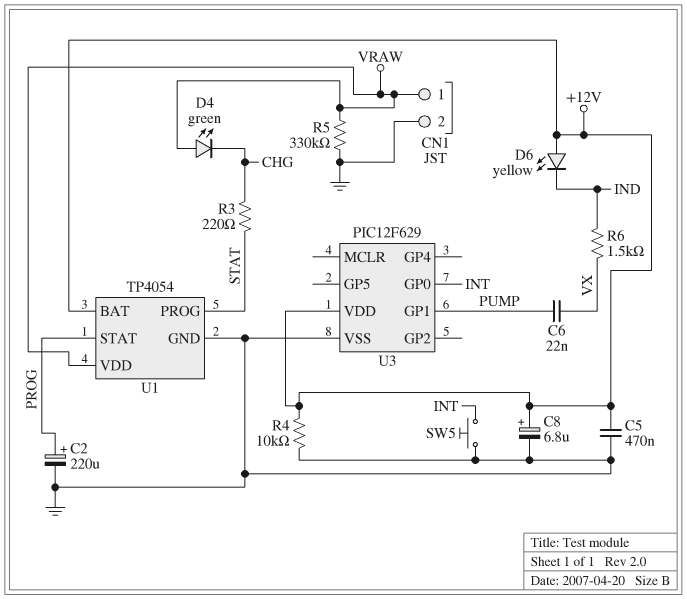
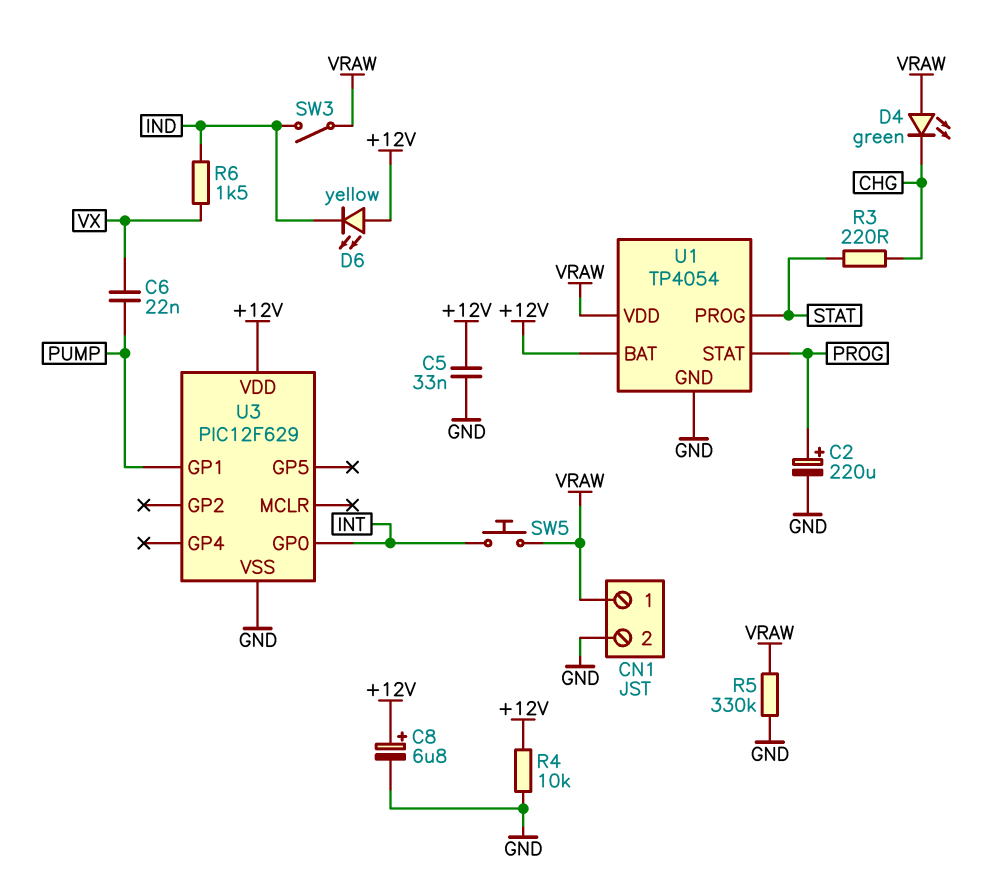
C5: 470nF (+12V, GND) -> 33nF (+12V, GND)
SW3: none -> switch (IND, VRAW)
SW5: button (GND, INT) -> button (INT, VRAW)

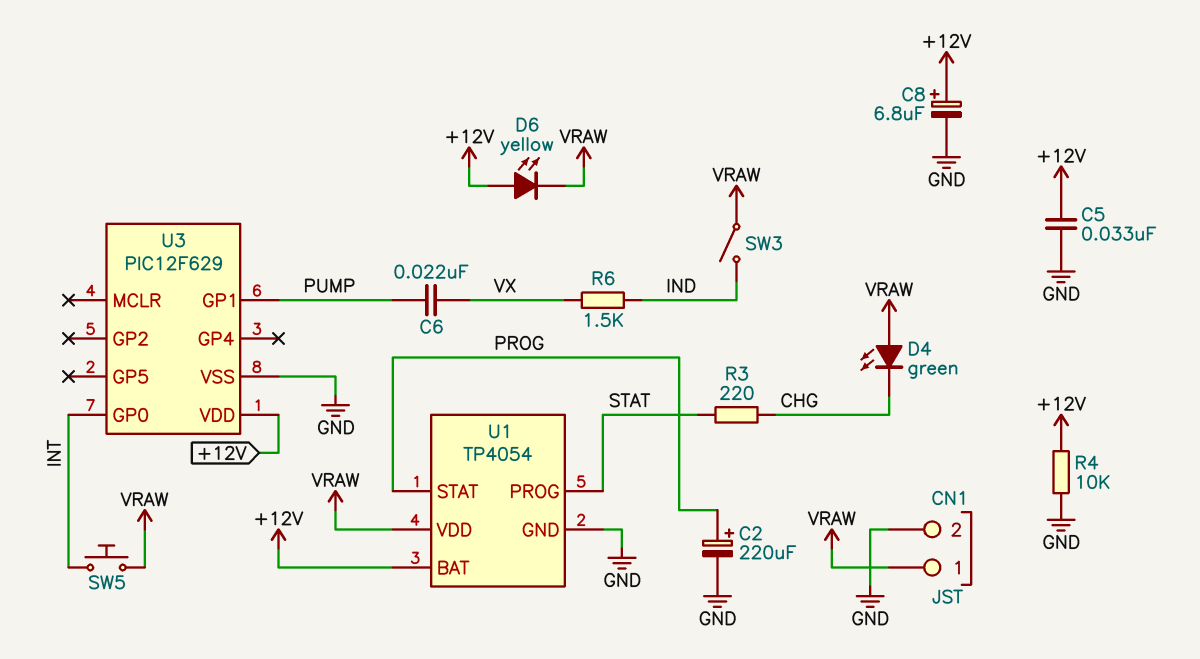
D6: LED yellow (A +12V, K IND) -> LED yellow (A +12V, K VRAW)
R5: 330k (GND, VRAW) -> none

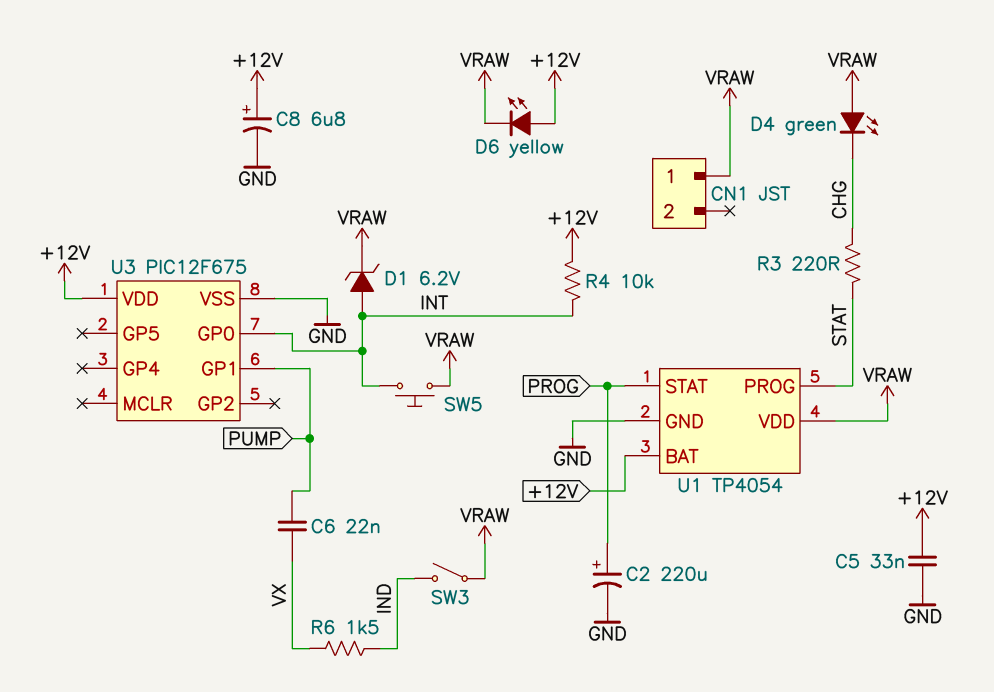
CN1 pin 2: GND -> none
D1: none -> zener 6.2V (A INT, K VRAW)
R4: 10k (+12V, GND) -> 10k (+12V, INT)
U3: PIC12F629 -> PIC12F675

